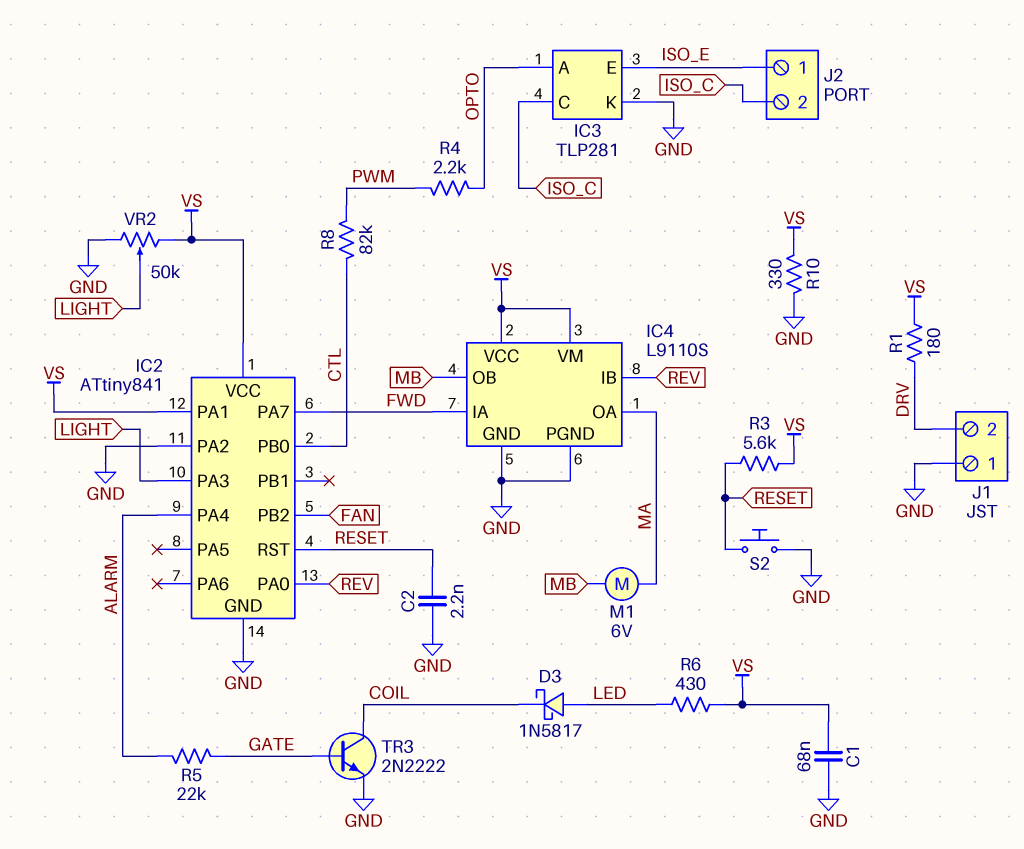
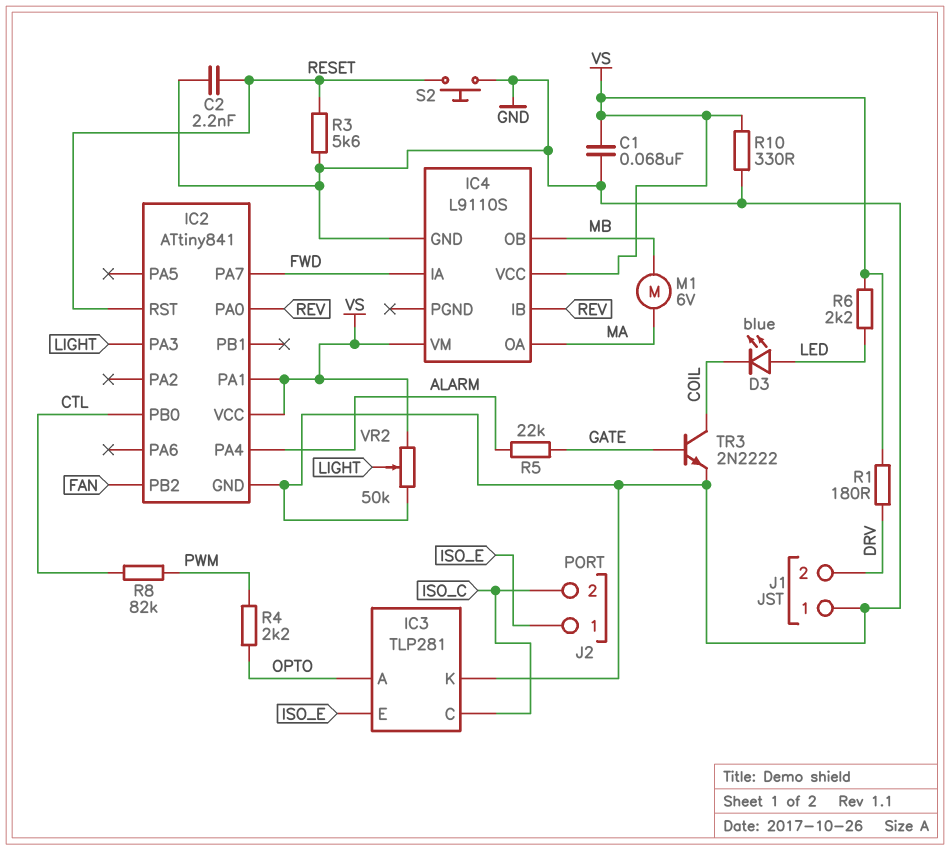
D3: schottky 1N5817 (A LED, K COIL) -> LED blue (A LED, K COIL)
IC2 pin PA2: GND -> none
IC4 pin PGND: GND -> none
R3: 5.6k (RESET, VS) -> 5.6k (GND, RESET)
R6: 430 (LED, VS) -> 2.2k (LED, VS)

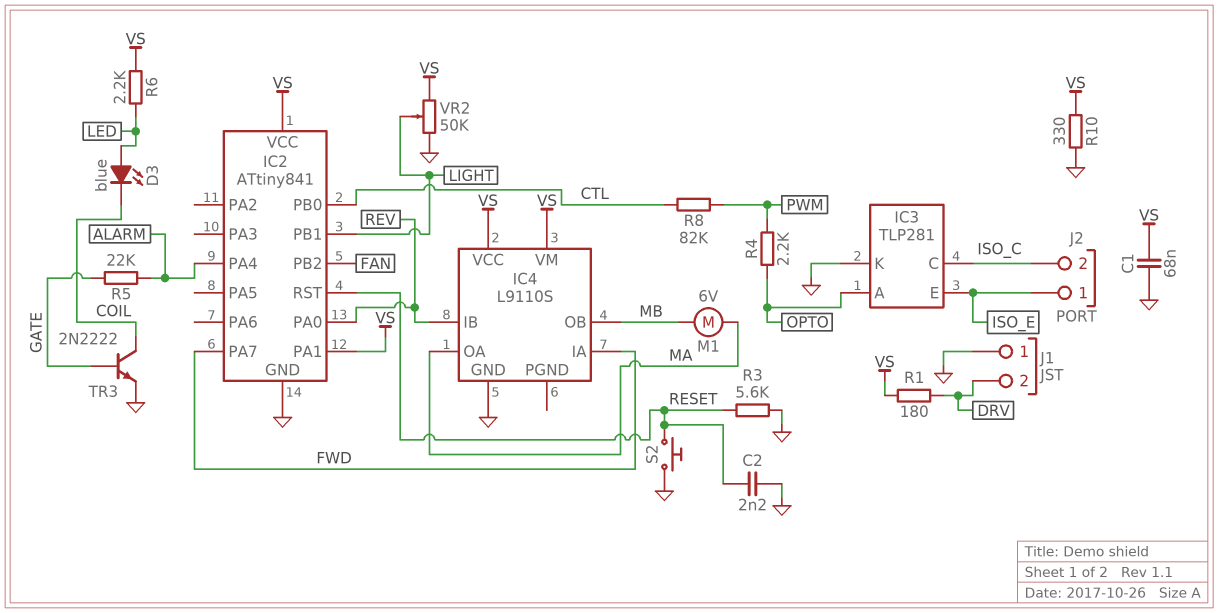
IC2 pin PA3: LIGHT -> none
IC2 pin PB1: none -> LIGHT

